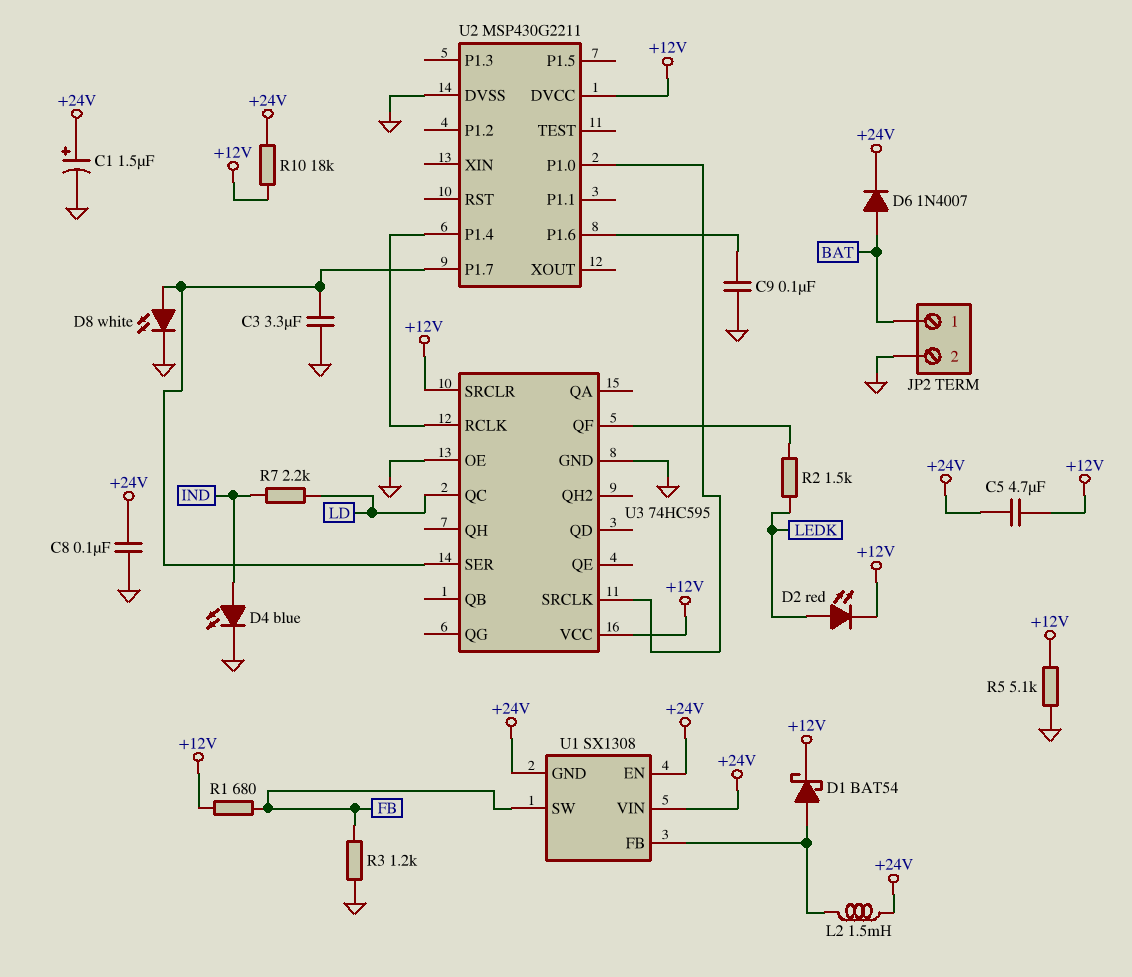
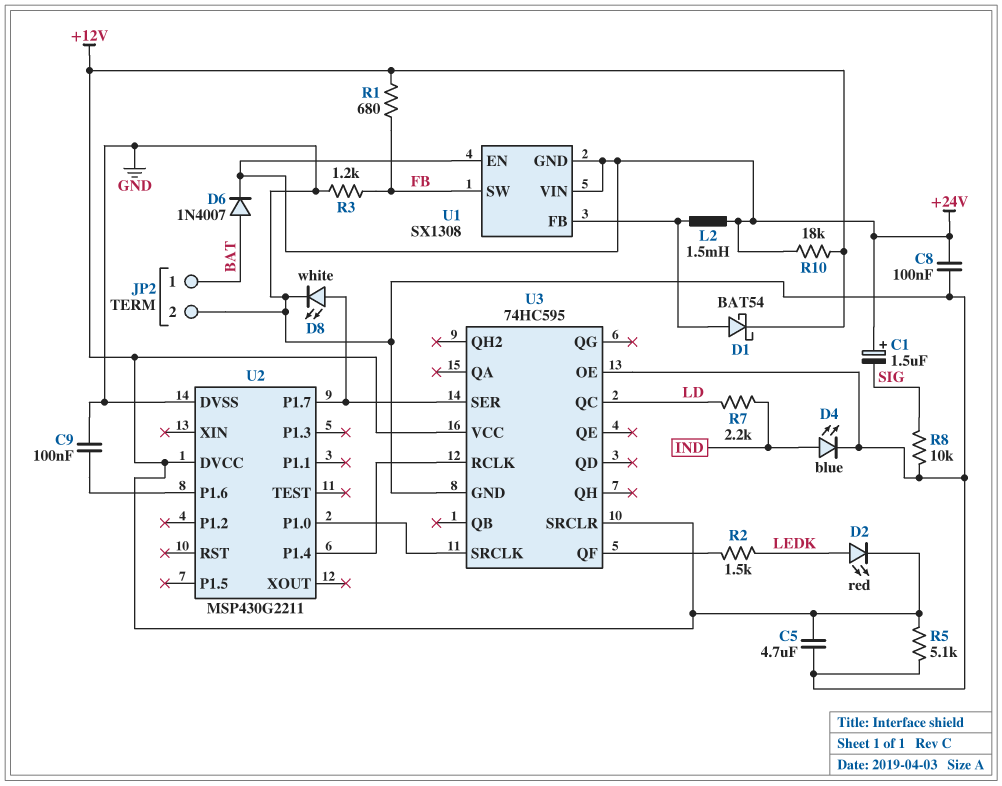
C1: 1.5uF (plus +24V, minus GND) -> 1.5uF (plus +24V, minus SIG)
C3: 3.3uF (GND, U2/P1.7) -> none
C5: 4.7uF (+12V, +24V) -> 4.7uF (+12V, GND)
R8: none -> 10k (GND, SIG)

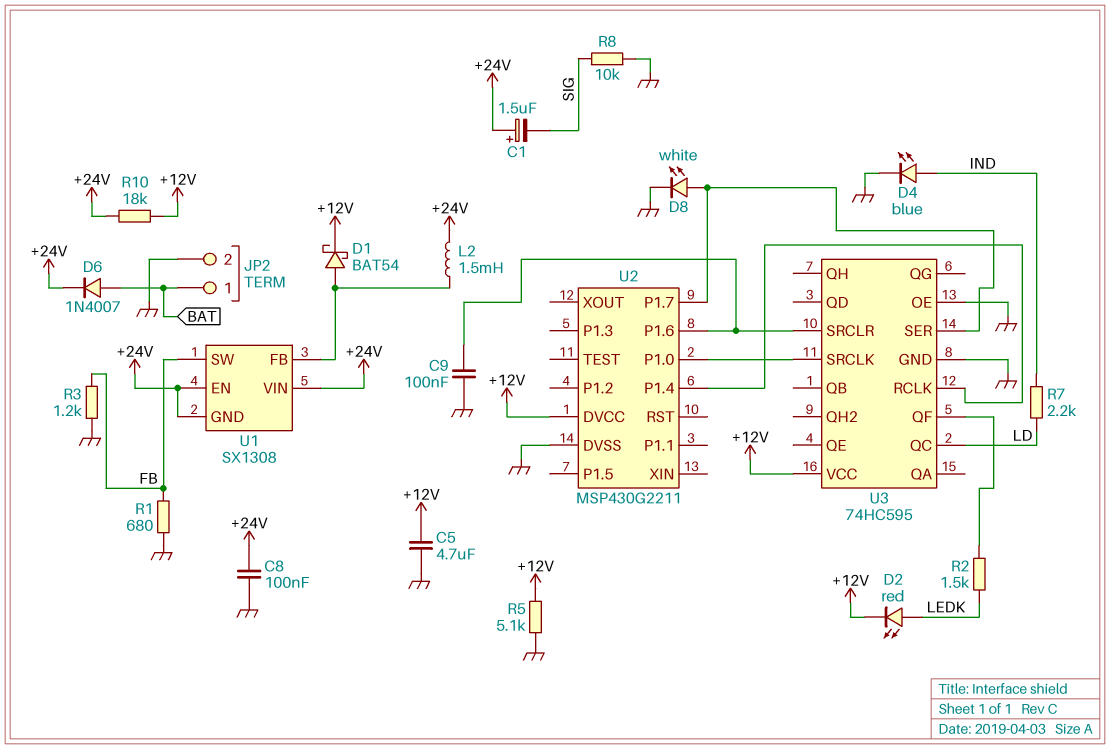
R1: 680 (+12V, FB) -> 680 (FB, GND)
U3 pin SRCLR: +12V -> U2/P1.6

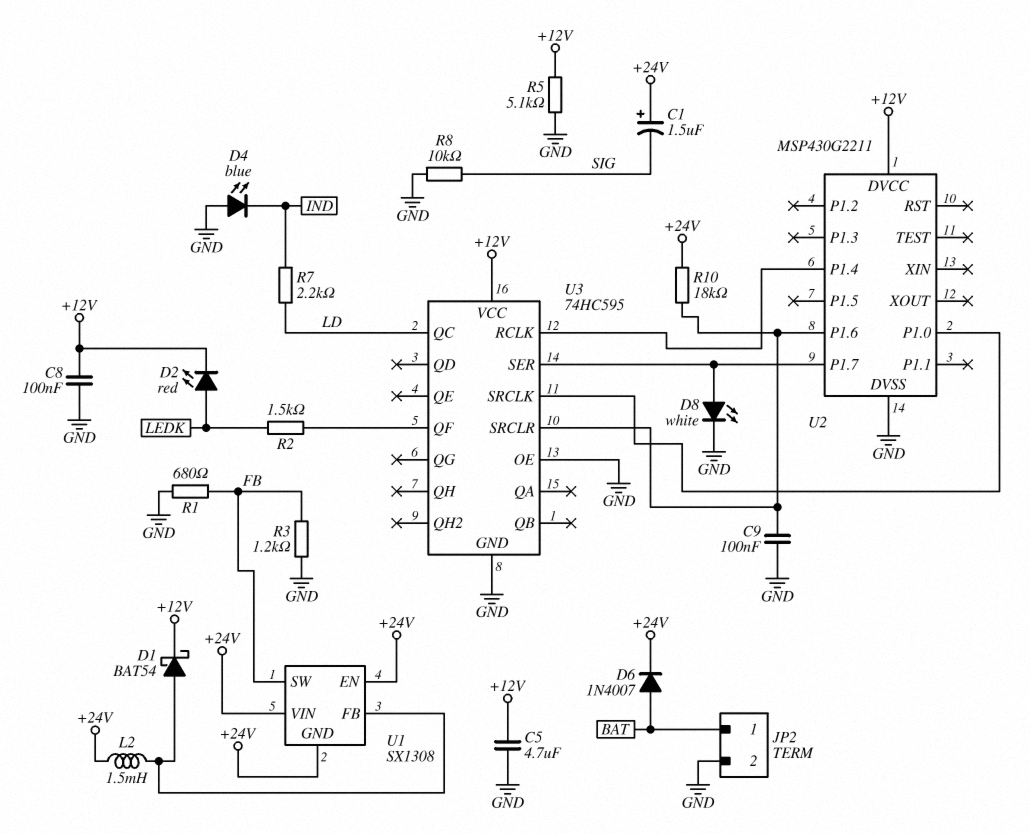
C8: 100nF (+24V, GND) -> 100nF (+12V, GND)
D4: LED blue (A IND, K GND) -> LED blue (A GND, K IND)
R10: 18k (+12V, +24V) -> 18k (+24V, U2/P1.6)

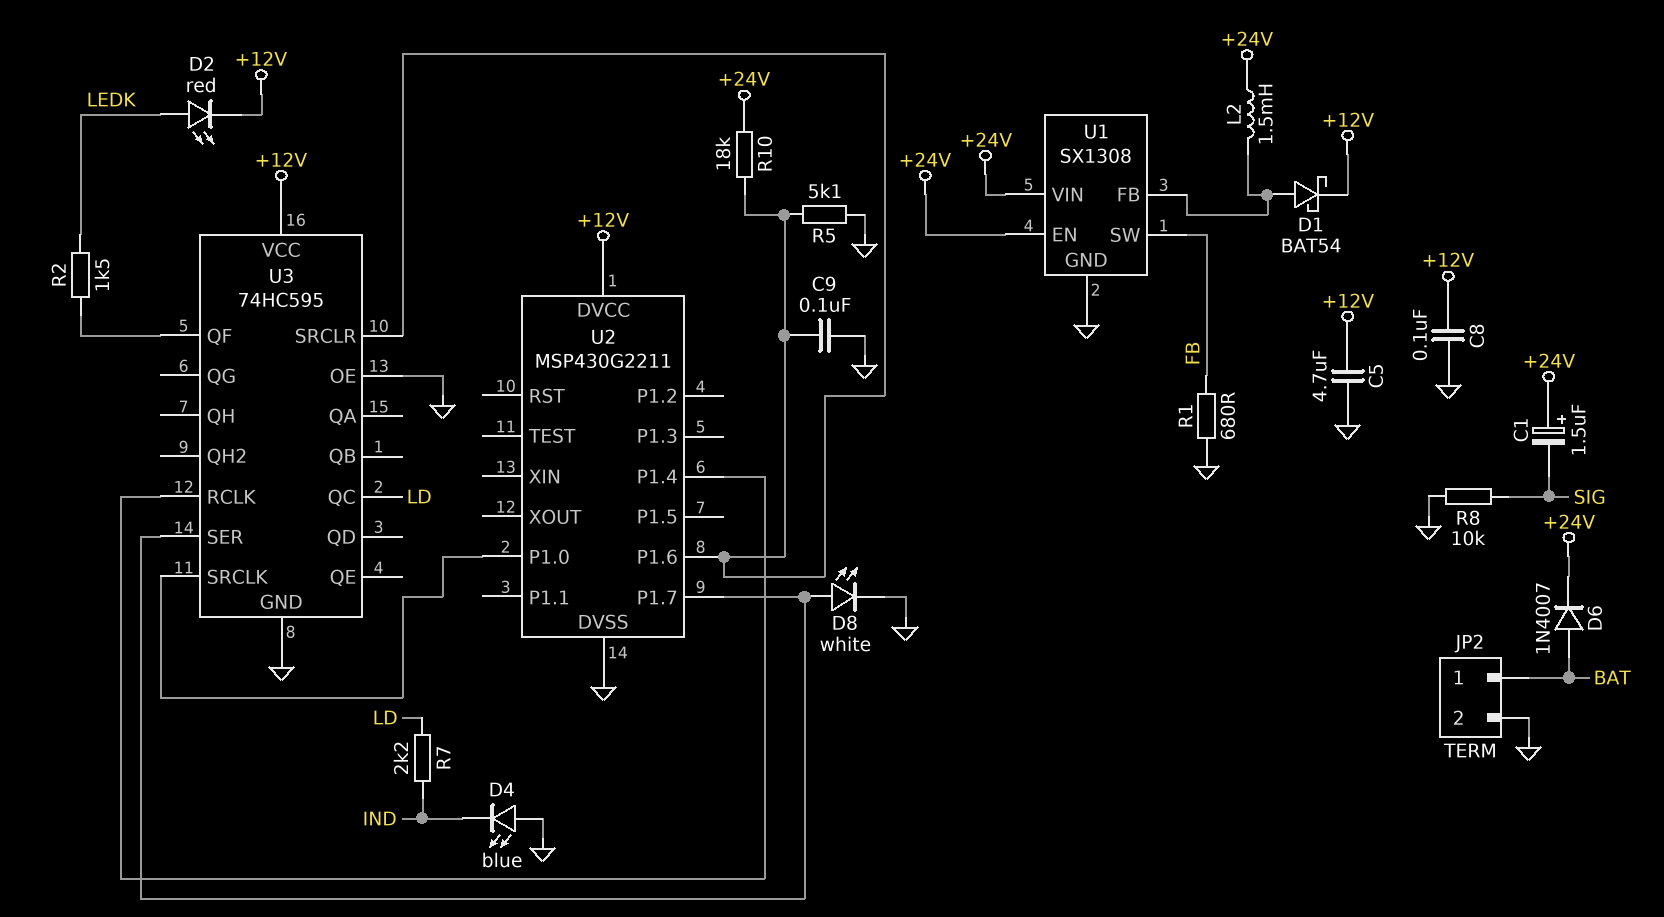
R3: 1.2k (FB, GND) -> none
R5: 5.1k (+12V, GND) -> 5.1k (GND, U2/P1.6)
U1 pin GND: +24V -> GND

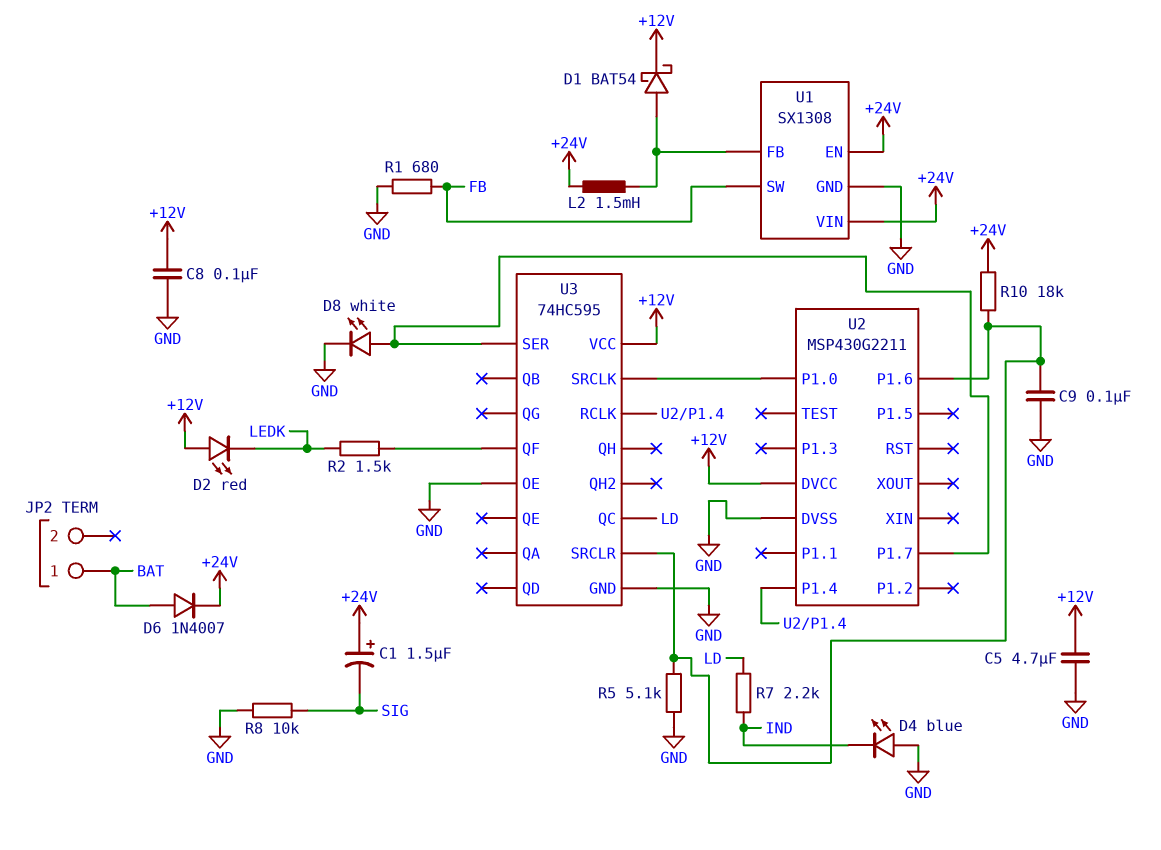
D2: LED red (A LEDK, K +12V) -> LED red (A +12V, K LEDK)
JP2 pin 2: GND -> none

